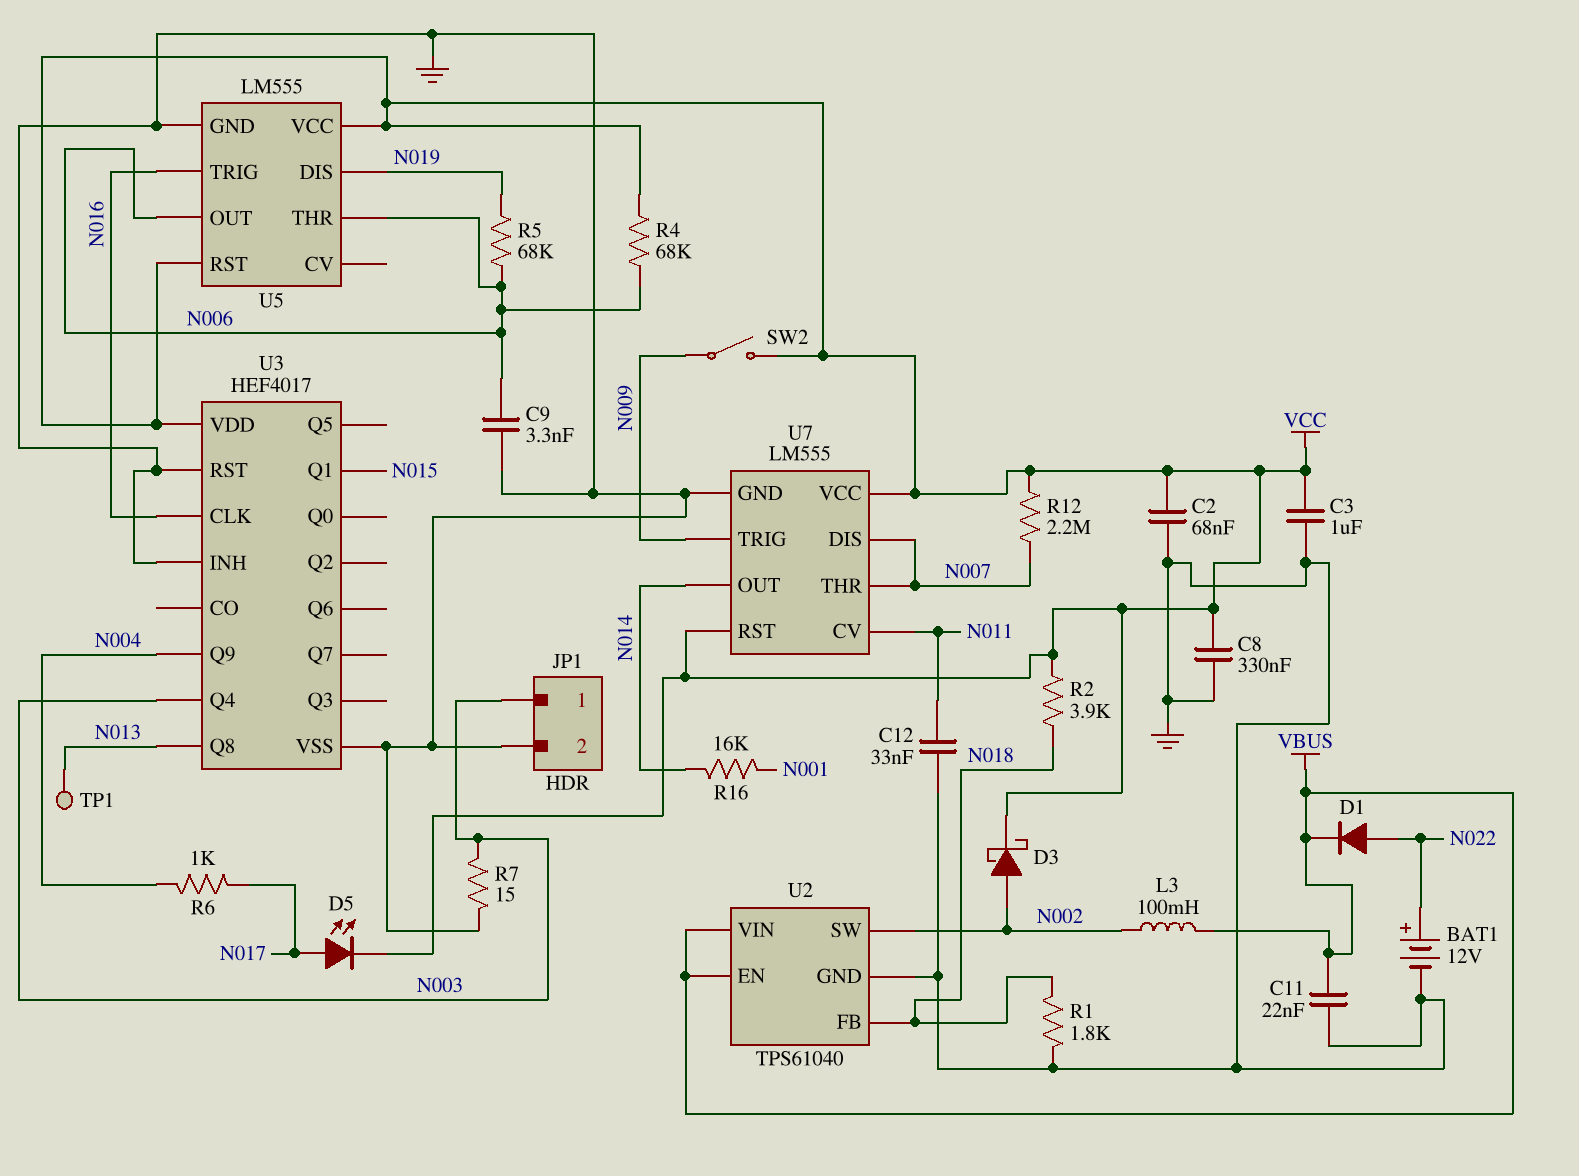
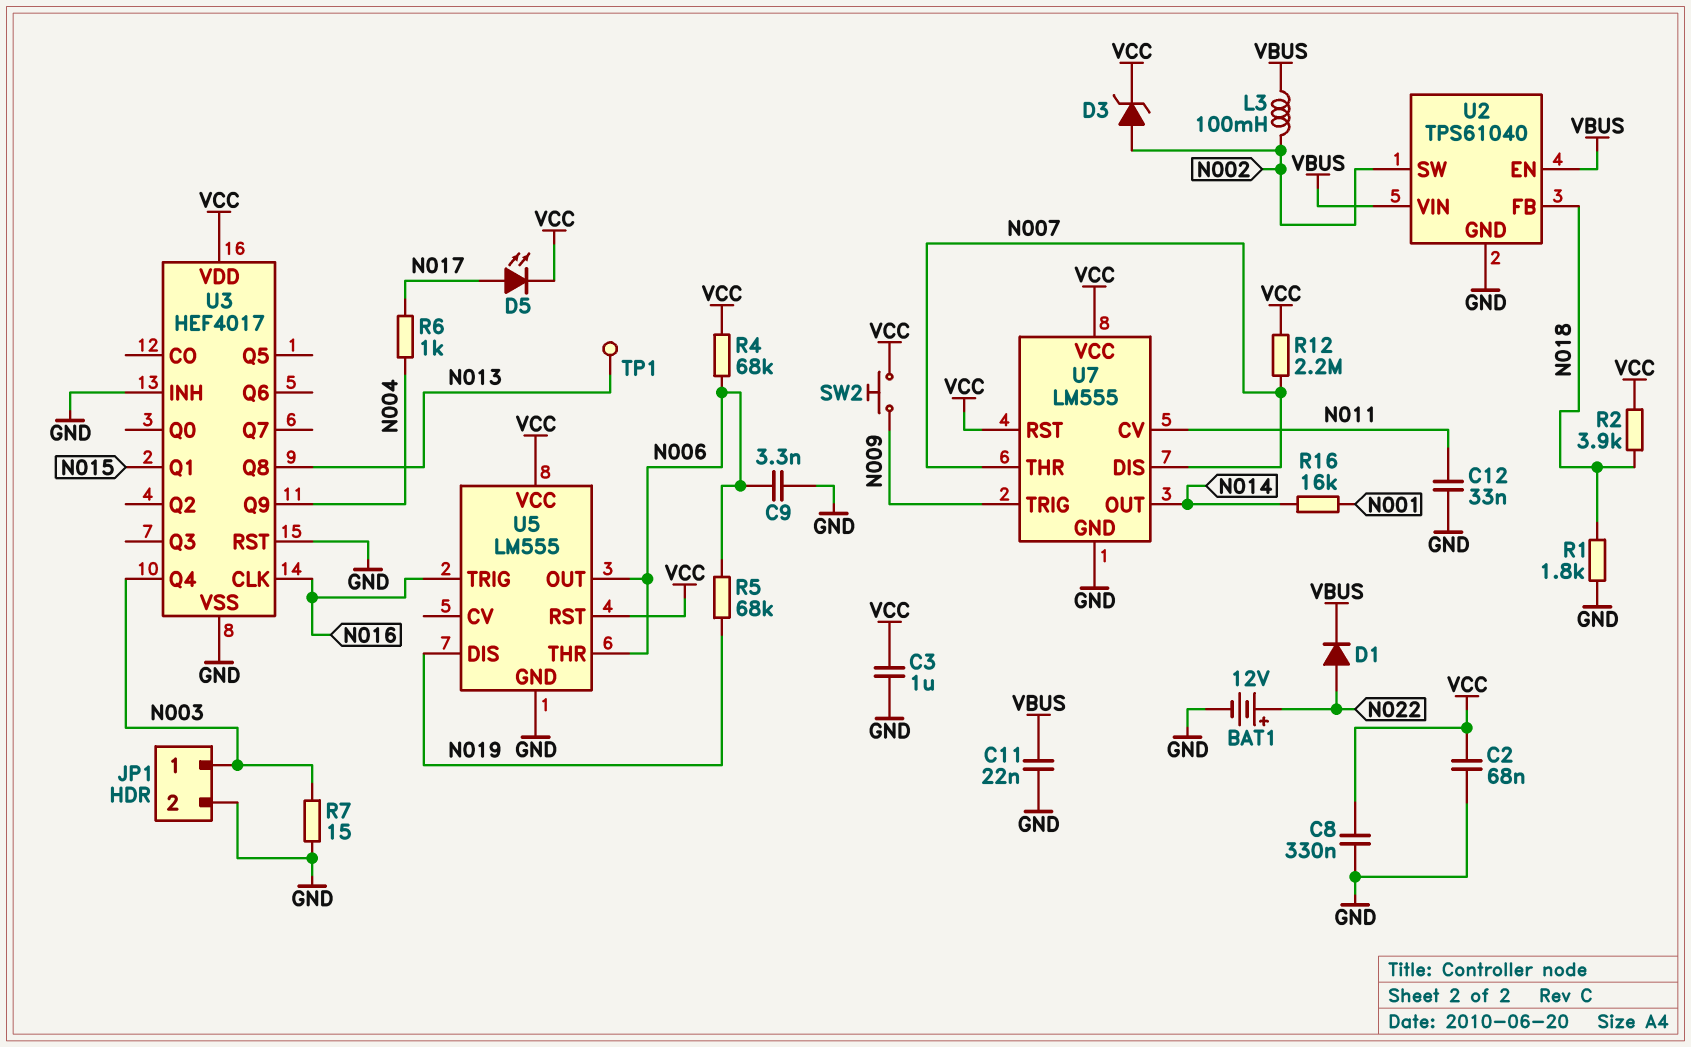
D3: schottky (A N002, K VCC) -> zener (A N002, K VCC)
SW2: switch (N009, VCC) -> button (N009, VCC)

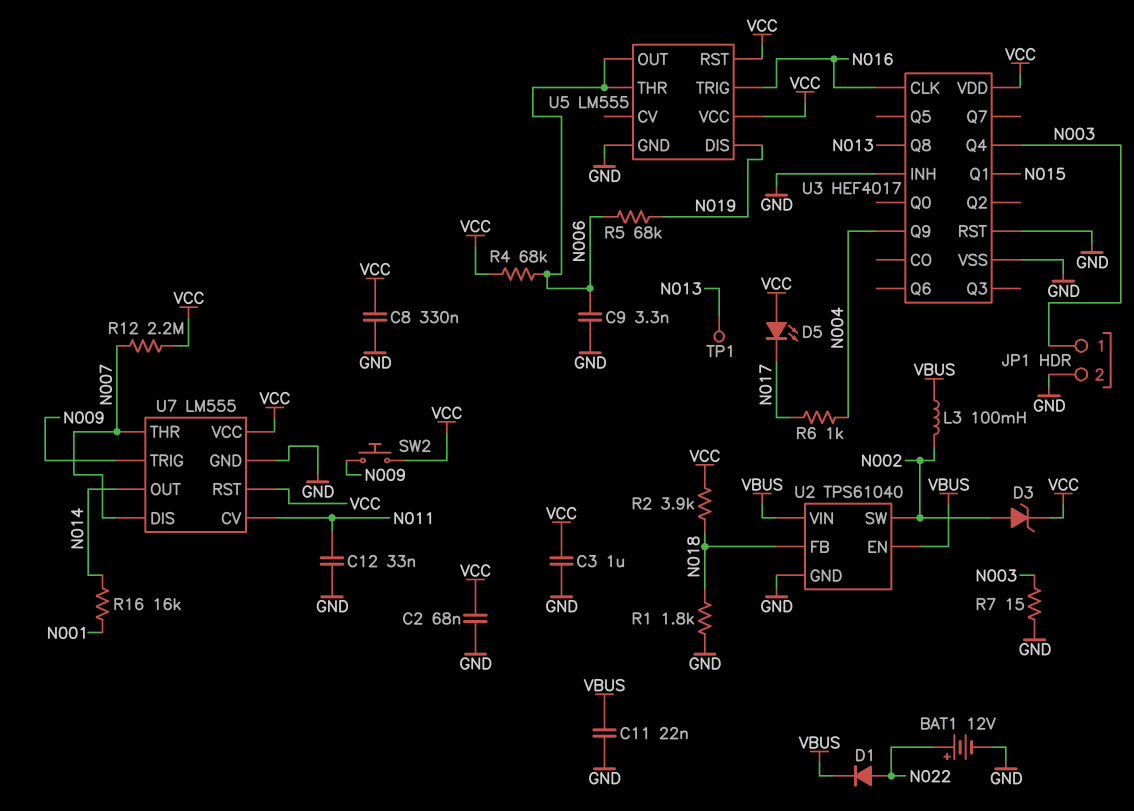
D5: LED (A N017, K VCC) -> LED (A VCC, K N017)

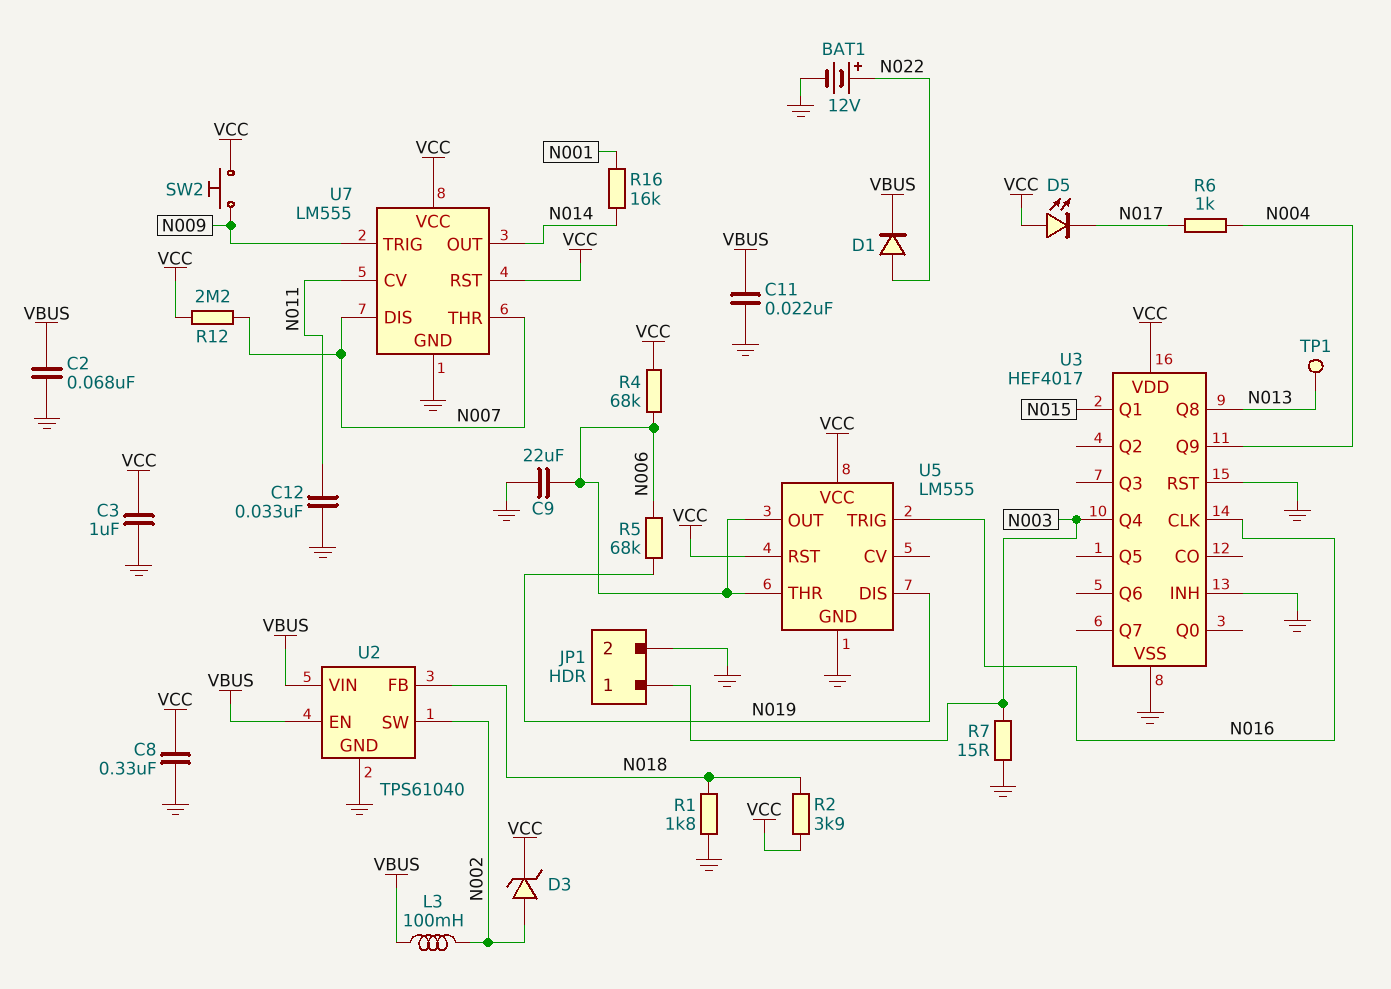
C2: 68nF (GND, VCC) -> 68nF (GND, VBUS)
C9: 3.3nF (GND, N006) -> 22uF (GND, N006)

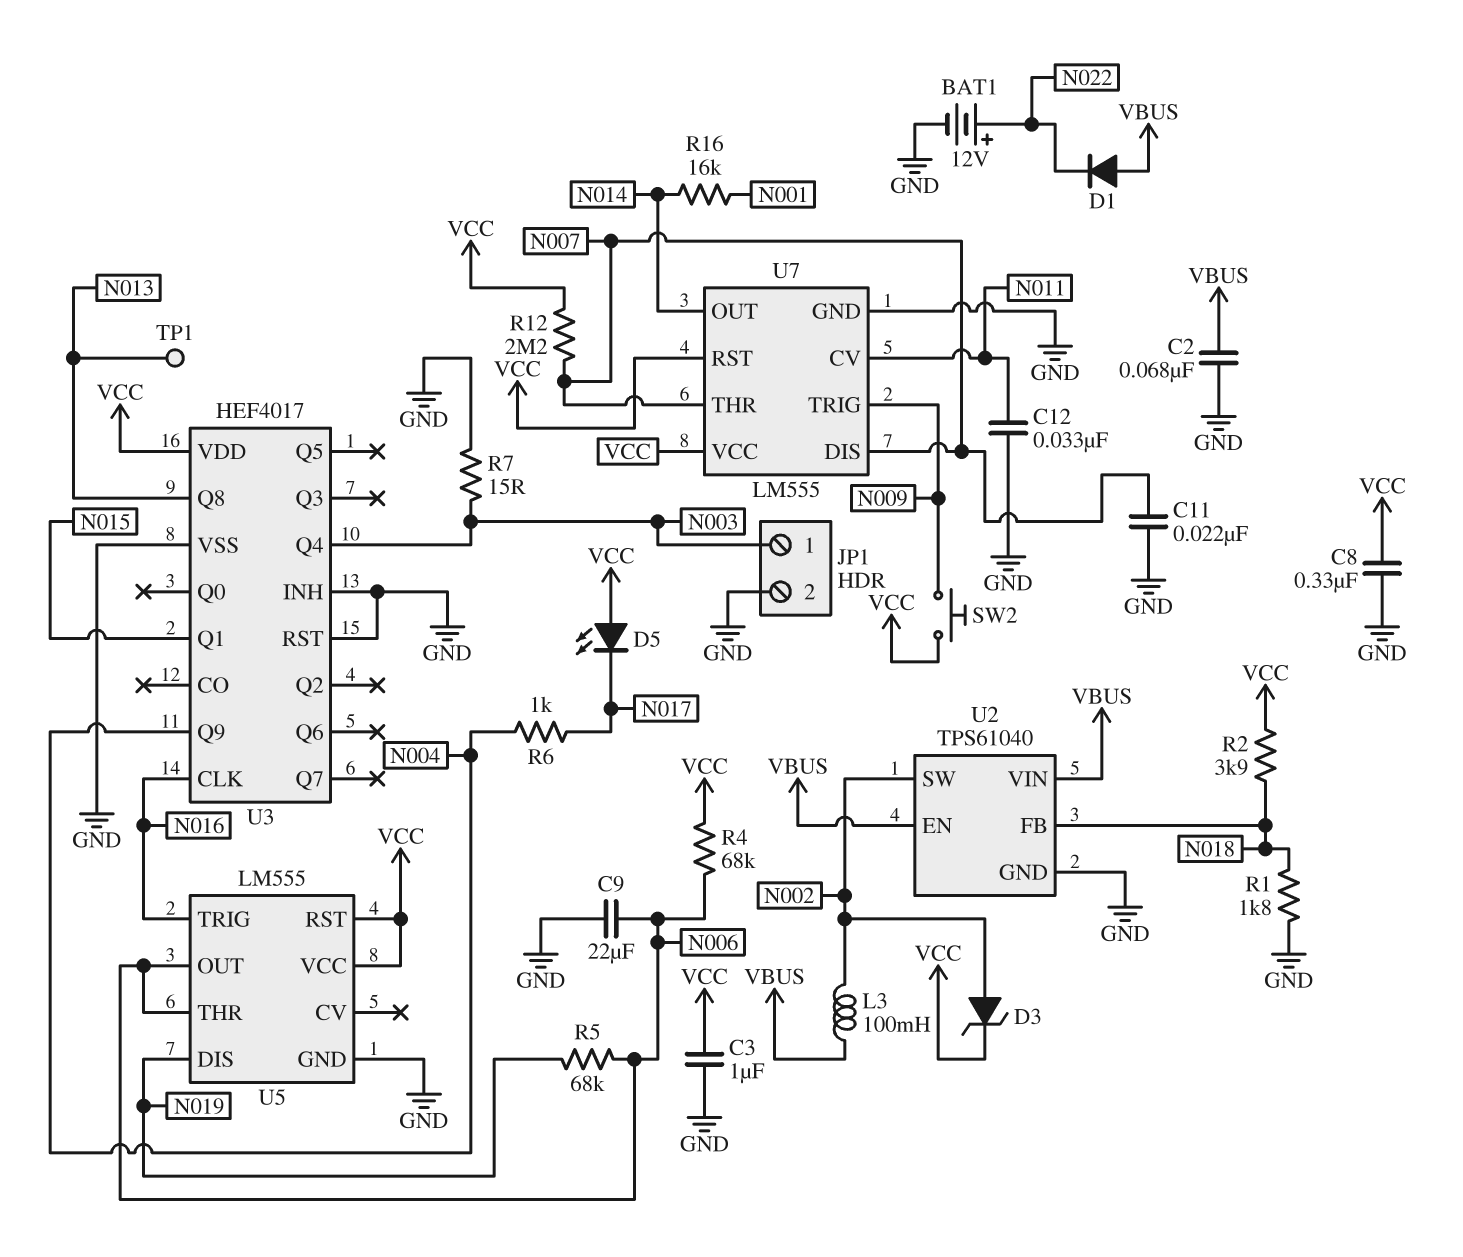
C11: 22nF (GND, VBUS) -> 22nF (GND, N007)
D1: diode (A N022, K VBUS) -> diode (A VBUS, K N022)

